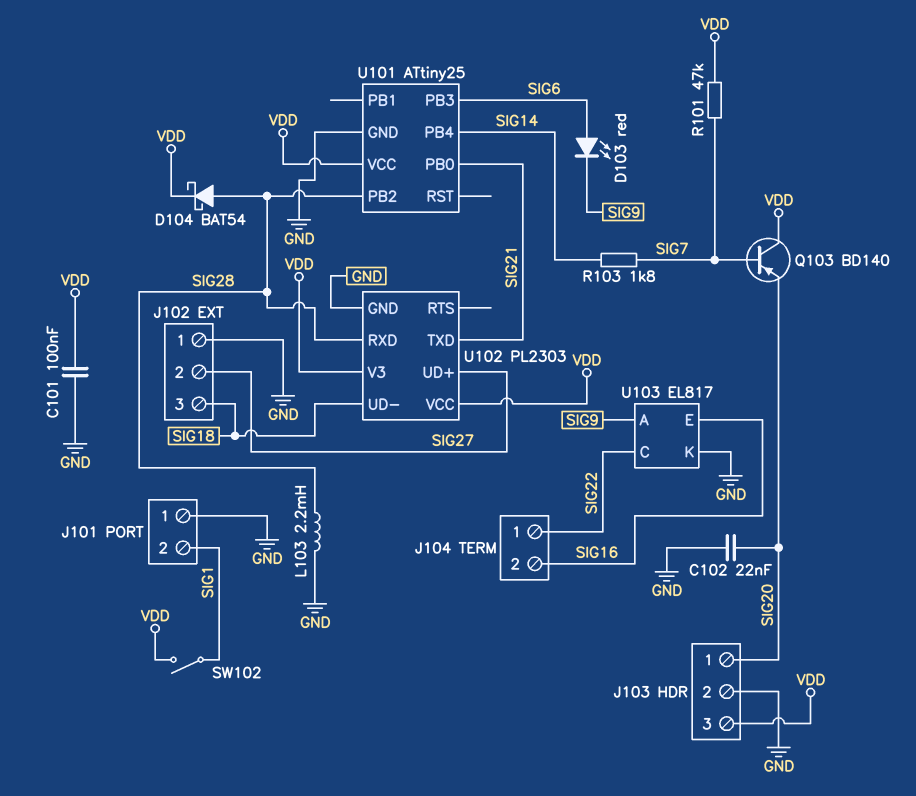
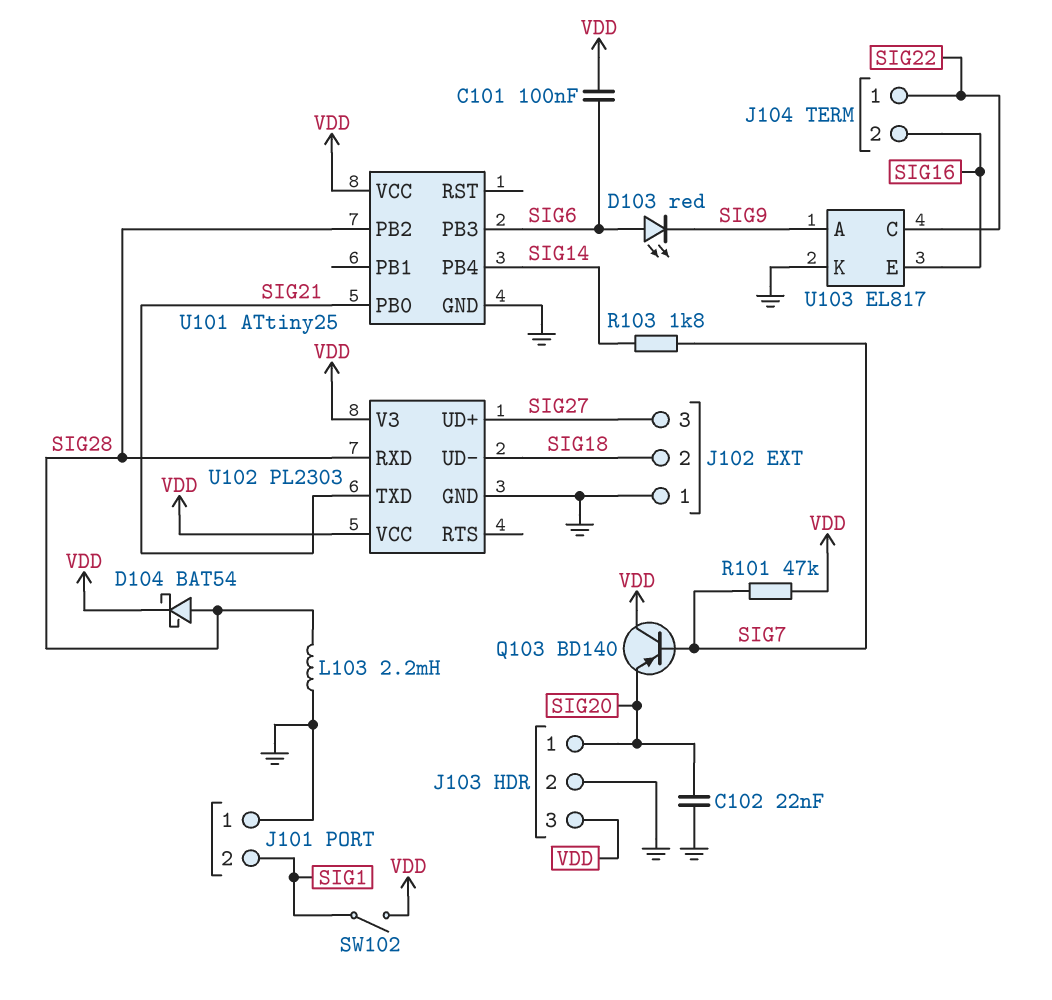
C101: 100nF (GND, VDD) -> 100nF (SIG6, VDD)
J102 pin 2: SIG27 -> SIG18
J102 pin 3: SIG18 -> SIG27

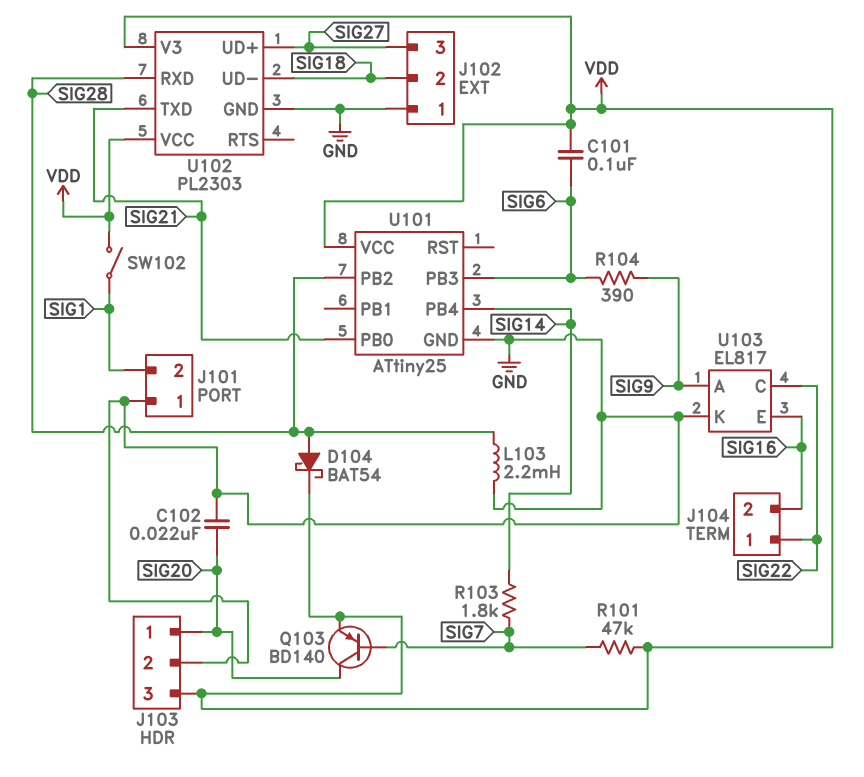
D103: LED red (A SIG6, K SIG9) -> none
Q103: PNP BD140 (B SIG7, C VDD, E SIG20) -> PNP BD140 (B SIG7, C SIG20, E VDD)
R104: none -> 390 (SIG6, SIG9)

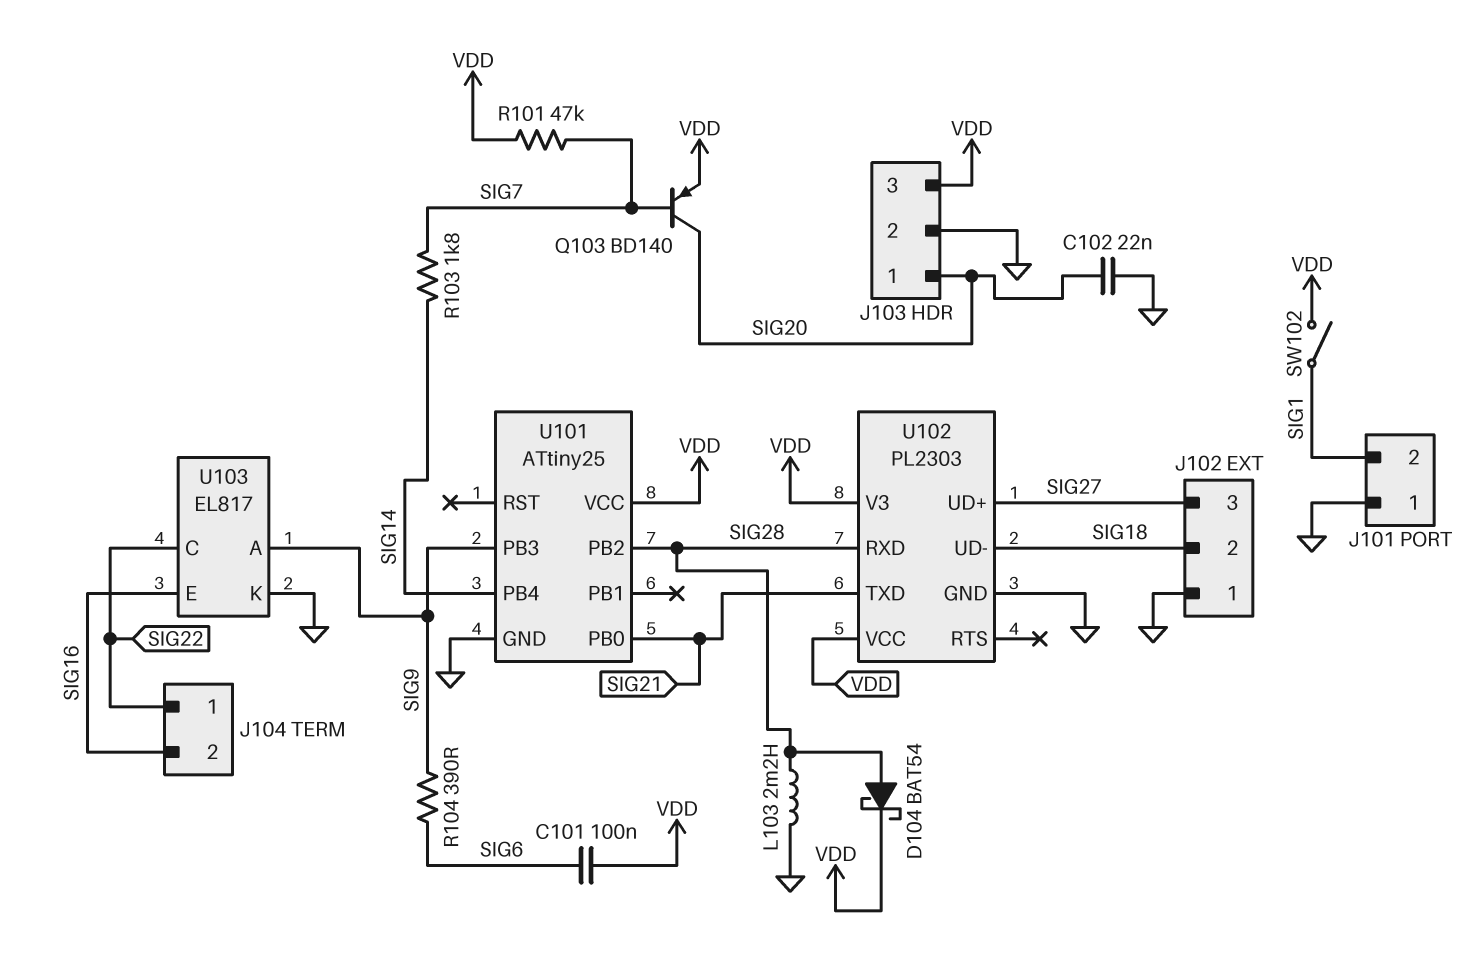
U101 pin PB3: SIG6 -> SIG9

